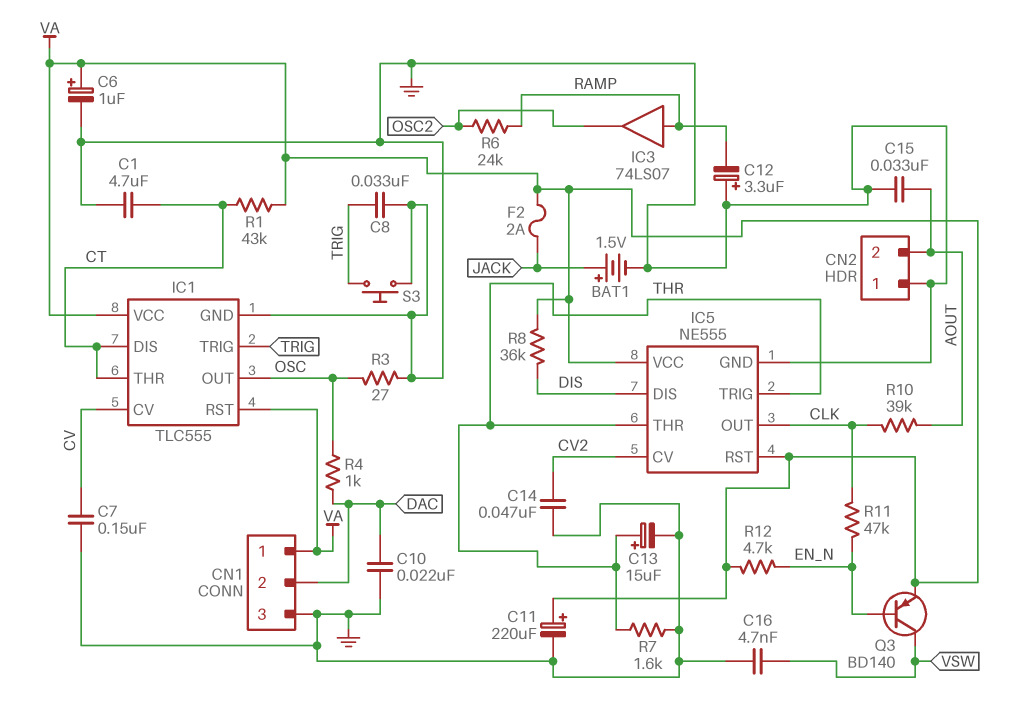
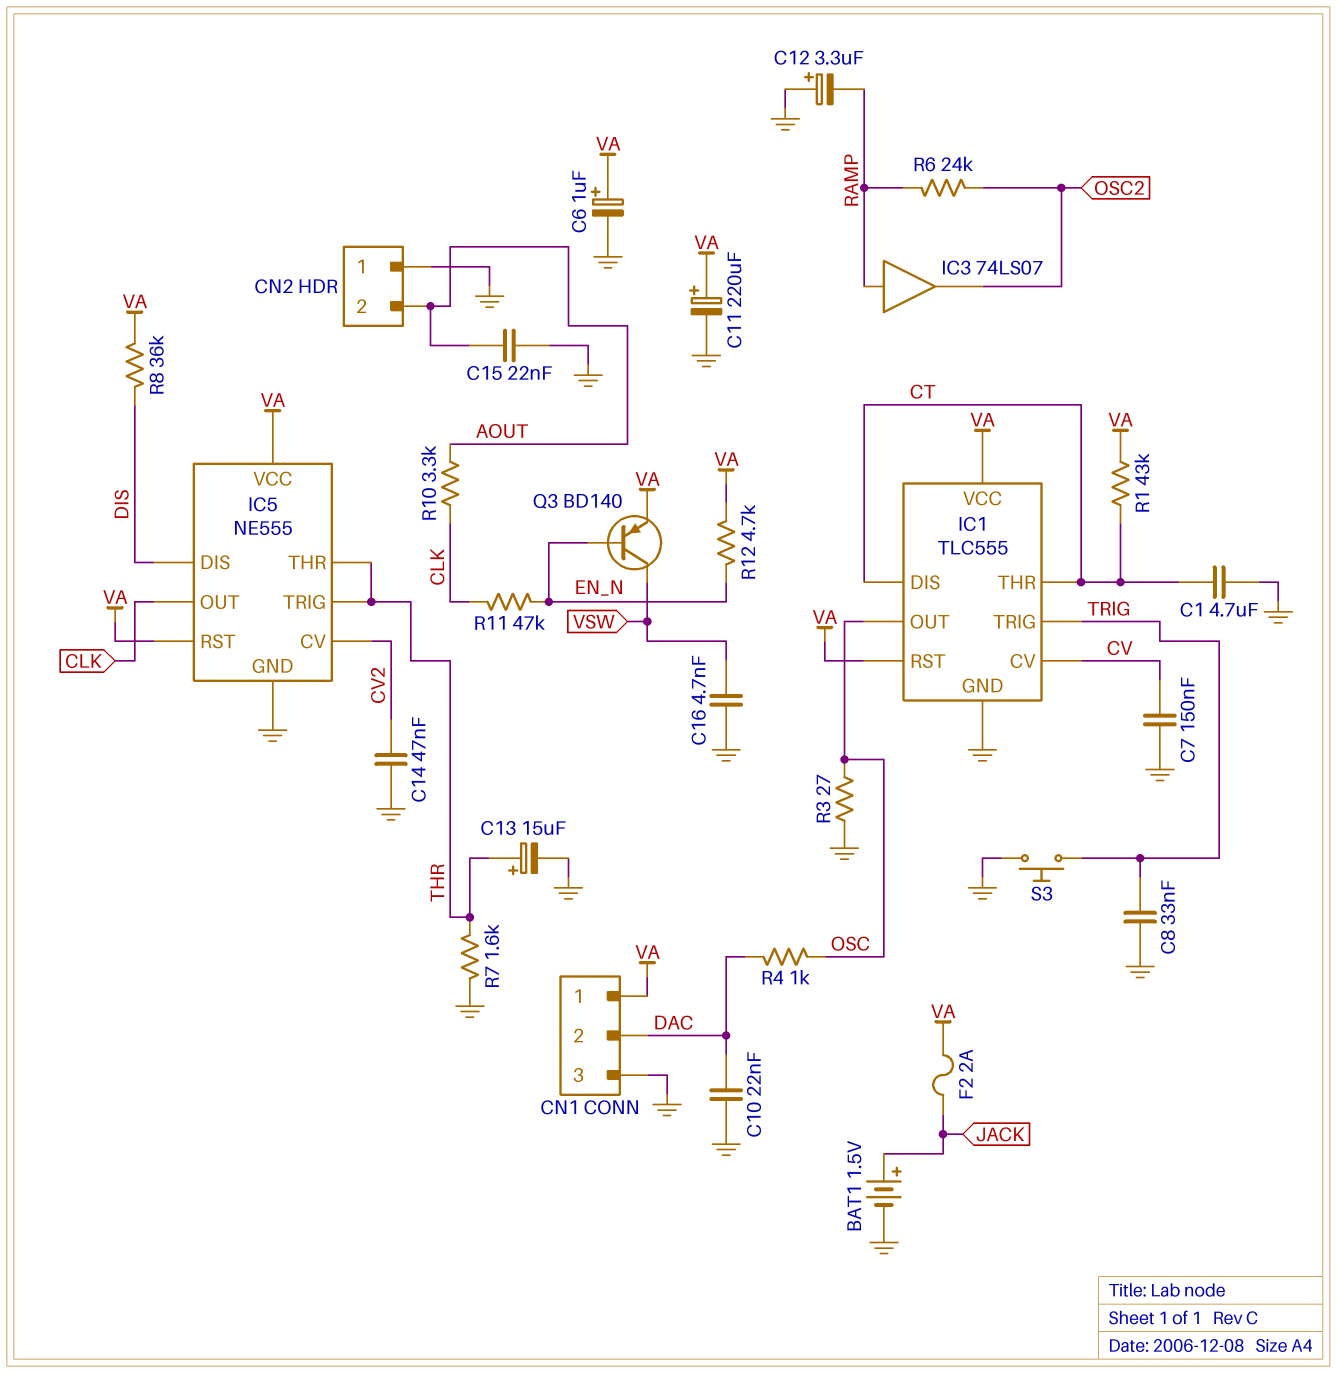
C15: 33nF (AOUT, GND) -> 22nF (AOUT, GND)
R10: 39k (AOUT, CLK) -> 3.3k (AOUT, CLK)

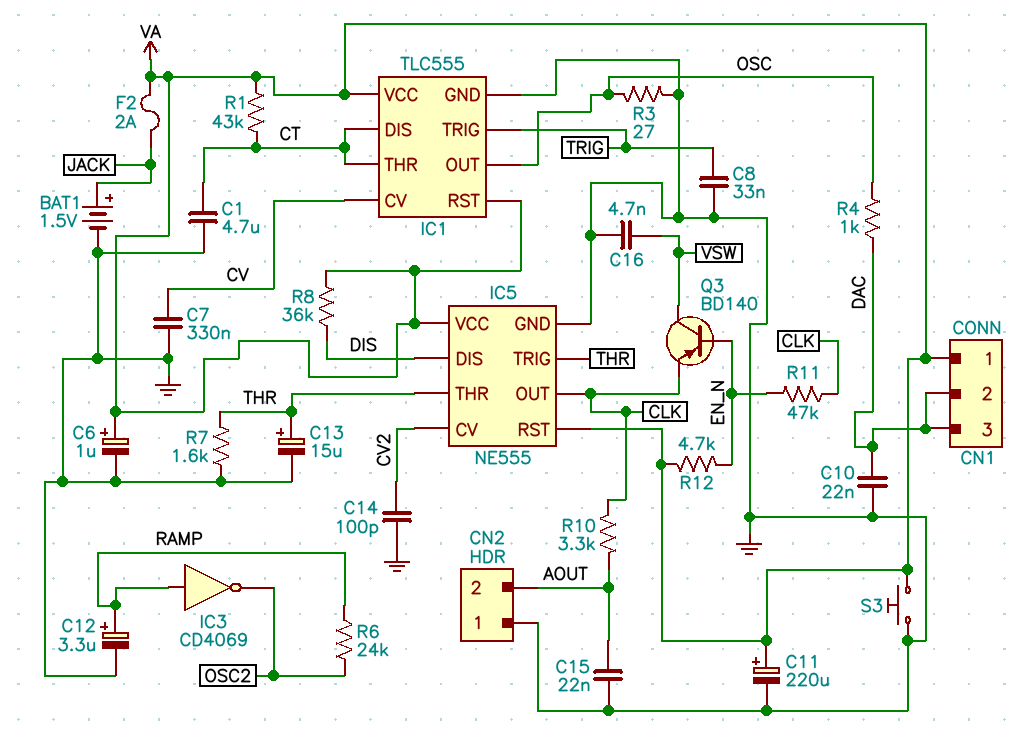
C7: 150nF (CV, GND) -> 330nF (CV, GND)
C12: 3.3uF (plus GND, minus RAMP) -> 3.3uF (plus RAMP, minus GND)
C14: 47nF (CV2, GND) -> 100pF (CV2, GND)
CN1 pin 3: GND -> DAC
IC3: buffer 74LS07 (in RAMP, out OSC2) -> NOT CD4069 (in RAMP, out OSC2)
Q3: PNP BD140 (B EN_N, C VSW, E VA) -> PNP BD140 (B EN_N, C VSW, E CLK)
S3: button (GND, TRIG) -> button (GND, VA)

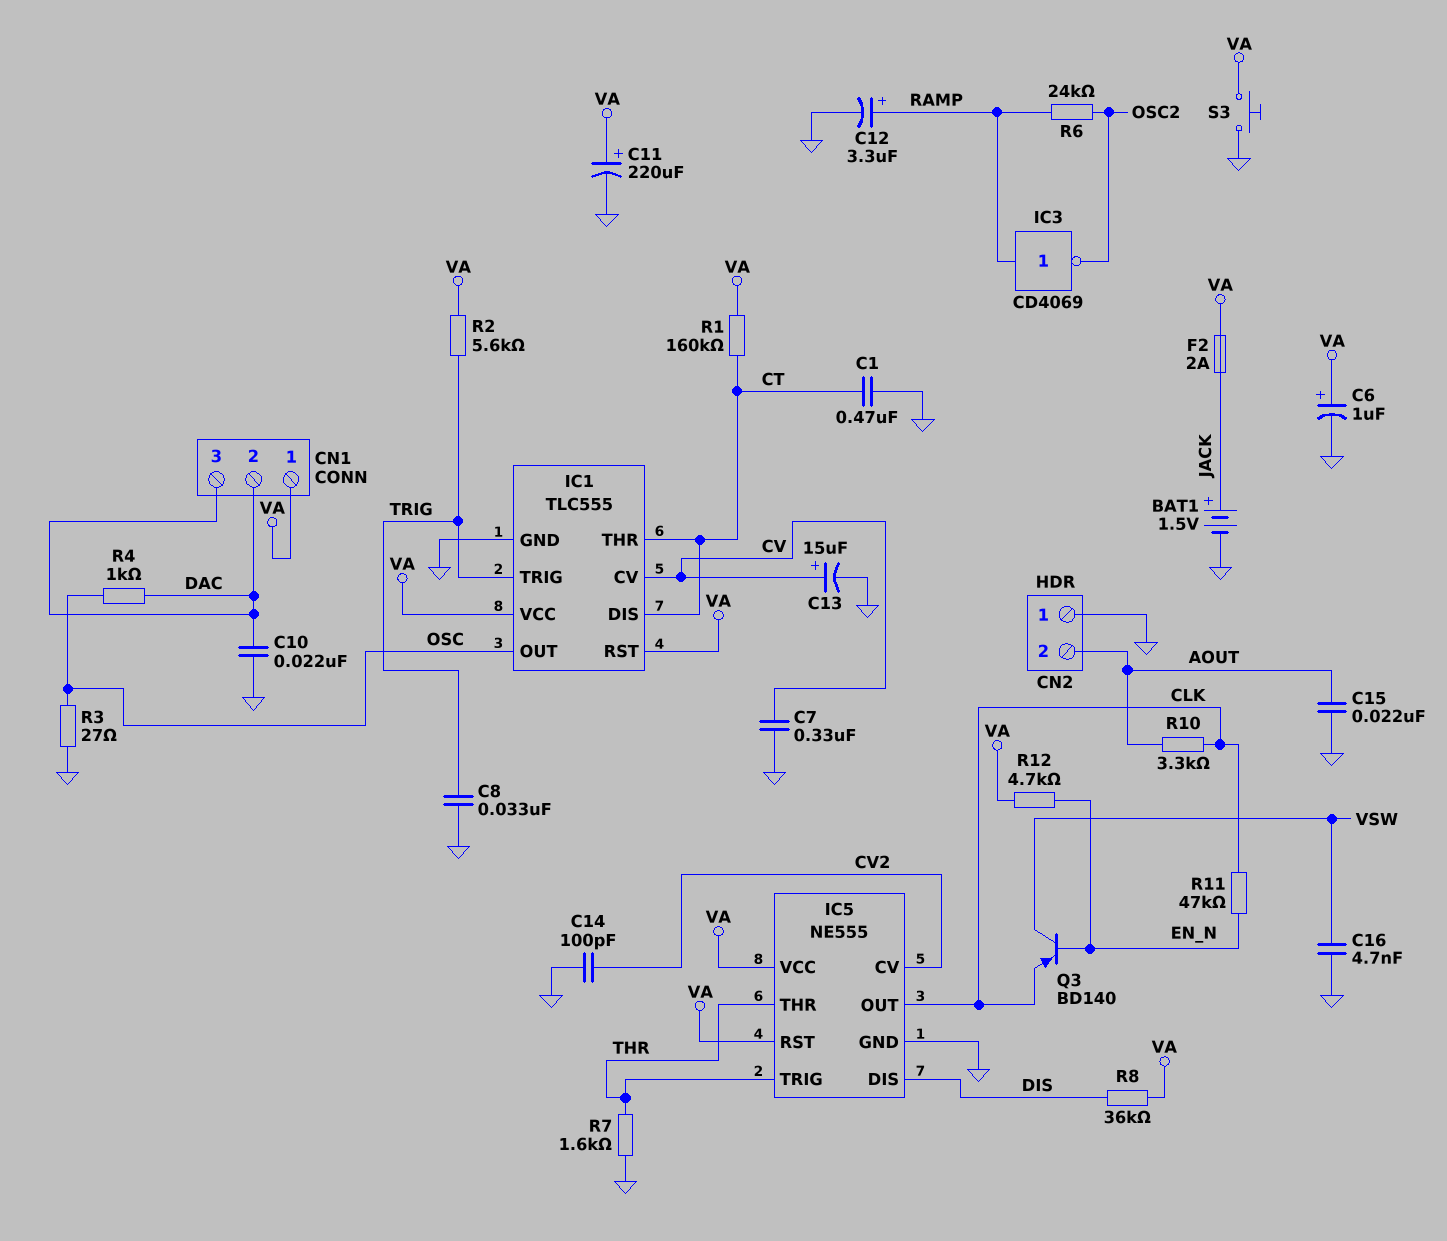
C1: 4.7uF (CT, GND) -> 470nF (CT, GND)
C13: 15uF (plus THR, minus GND) -> 15uF (plus CV, minus GND)
R1: 43k (CT, VA) -> 160k (CT, VA)
R2: none -> 5.6k (TRIG, VA)

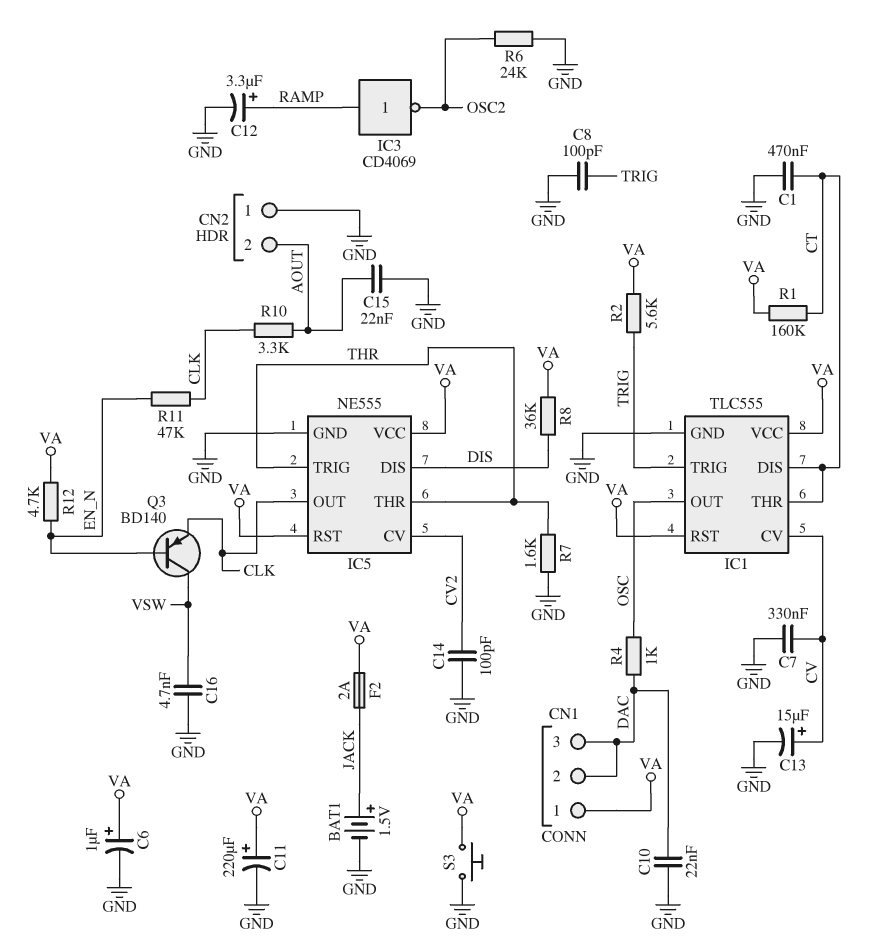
C8: 33nF (GND, TRIG) -> 100pF (GND, TRIG)
R3: 27 (GND, OSC) -> none
R6: 24k (OSC2, RAMP) -> 24k (GND, OSC2)

